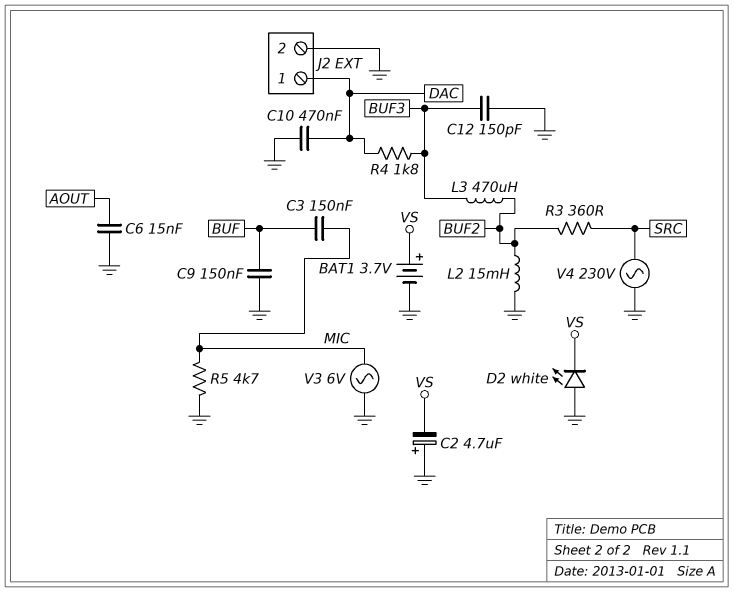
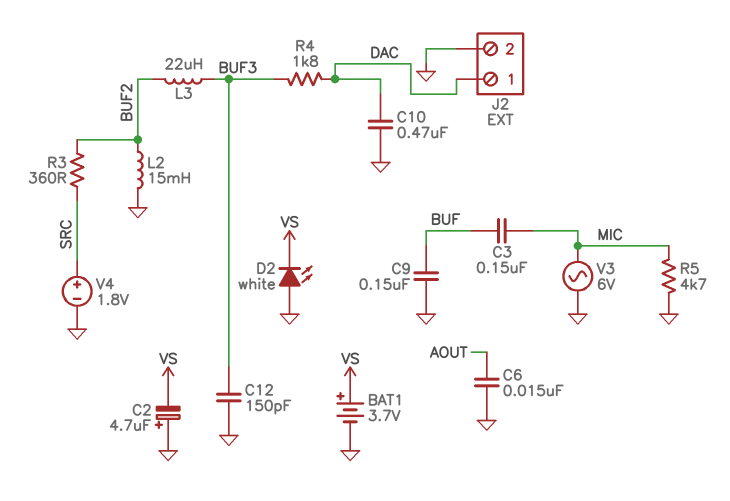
L3: 470uH (BUF2, BUF3) -> 22uH (BUF2, BUF3)
V4: AC 230V (GND, SRC) -> 1.8V (plus SRC, minus GND)

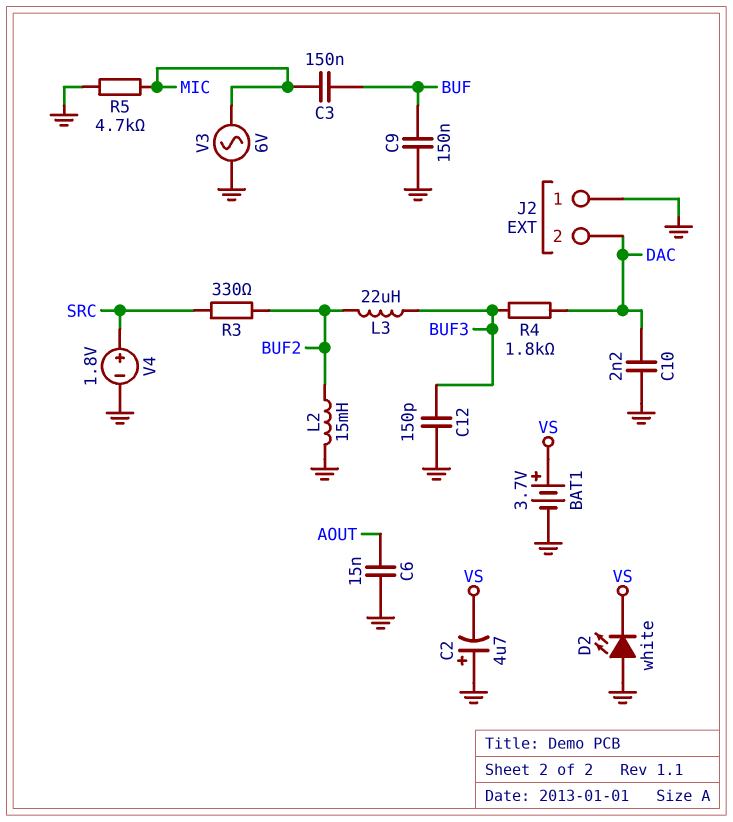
C10: 470nF (DAC, GND) -> 2.2nF (DAC, GND)
J2 pin 1: DAC -> GND
J2 pin 2: GND -> DAC
R3: 360 (BUF2, SRC) -> 330 (BUF2, SRC)

